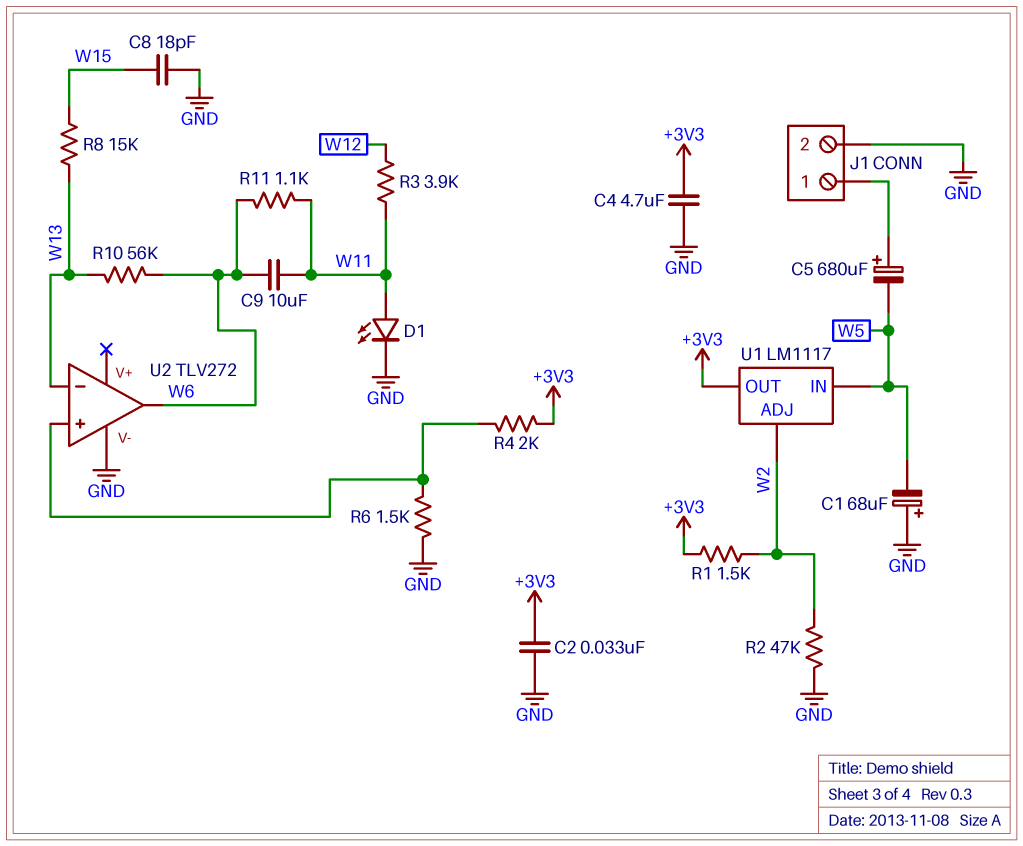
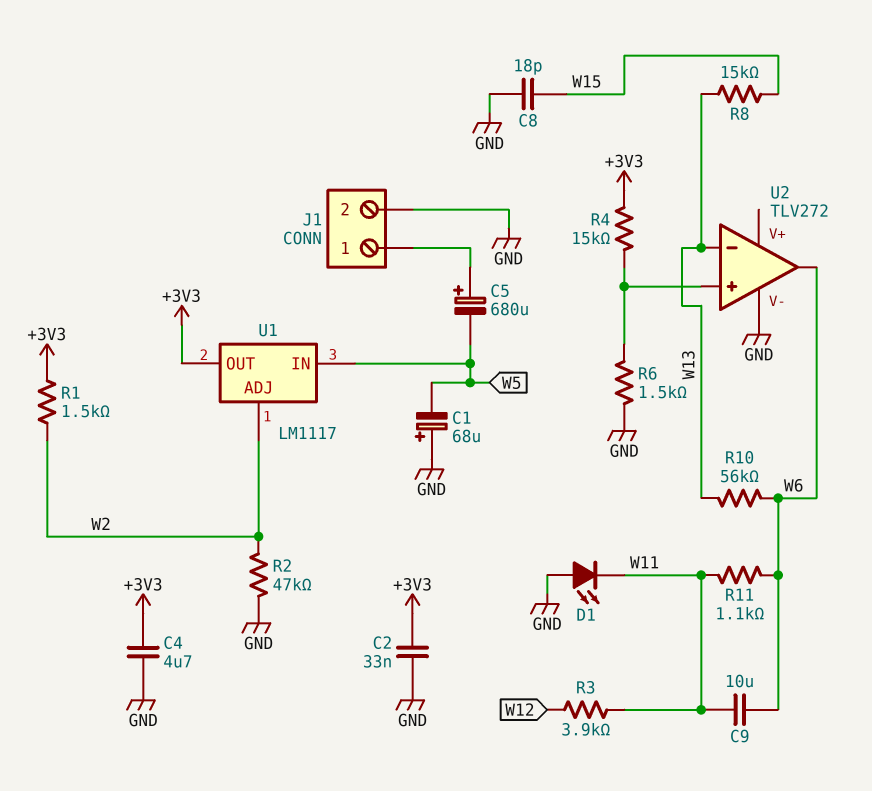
D1: LED (A W11, K GND) -> LED (A GND, K W11)
R4: 2k (+3V3, U2/in+) -> 15k (+3V3, U2/in+)

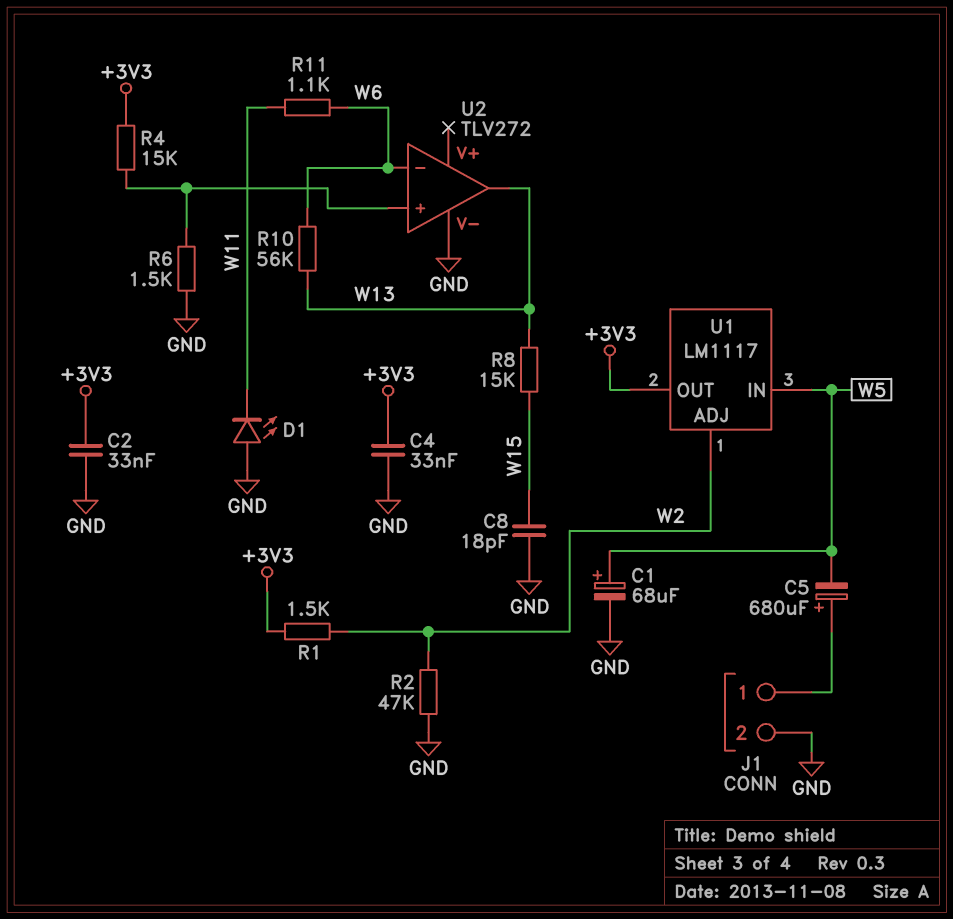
C1: 68uF (plus GND, minus W5) -> 68uF (plus W5, minus GND)
C4: 4.7uF (+3V3, GND) -> 33nF (+3V3, GND)
C9: 10uF (W6, W11) -> none
R3: 3.9k (W11, W12) -> none
U2 pin in-: W13 -> W6
U2 pin out: W6 -> W13

